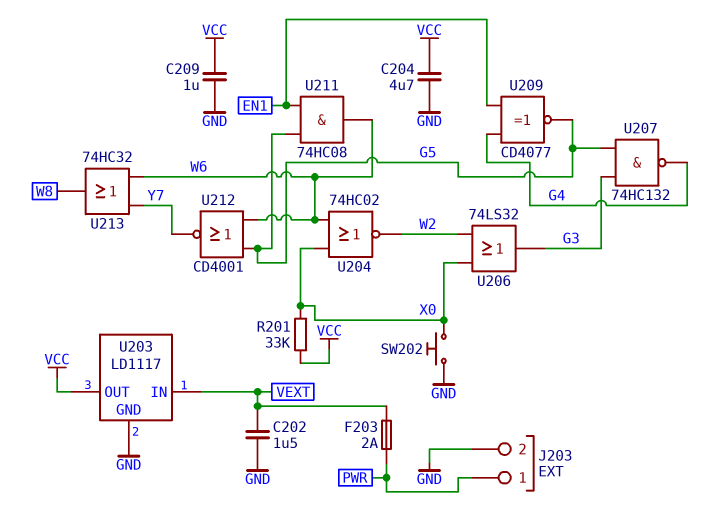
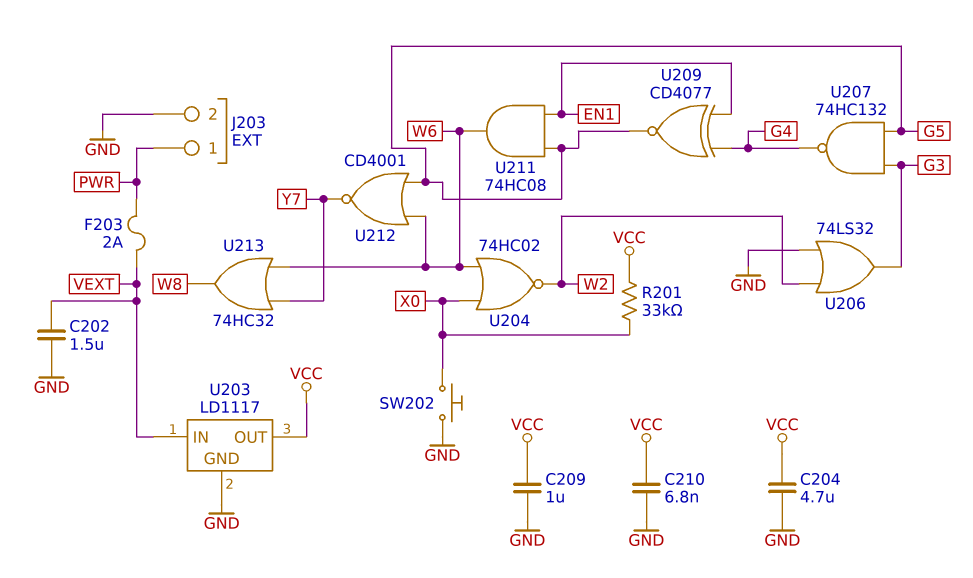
C210: none -> 6.8nF (GND, VCC)
U206: OR 74LS32 (in W2, in X0, out G3) -> OR 74LS32 (in GND, in W2, out G3)

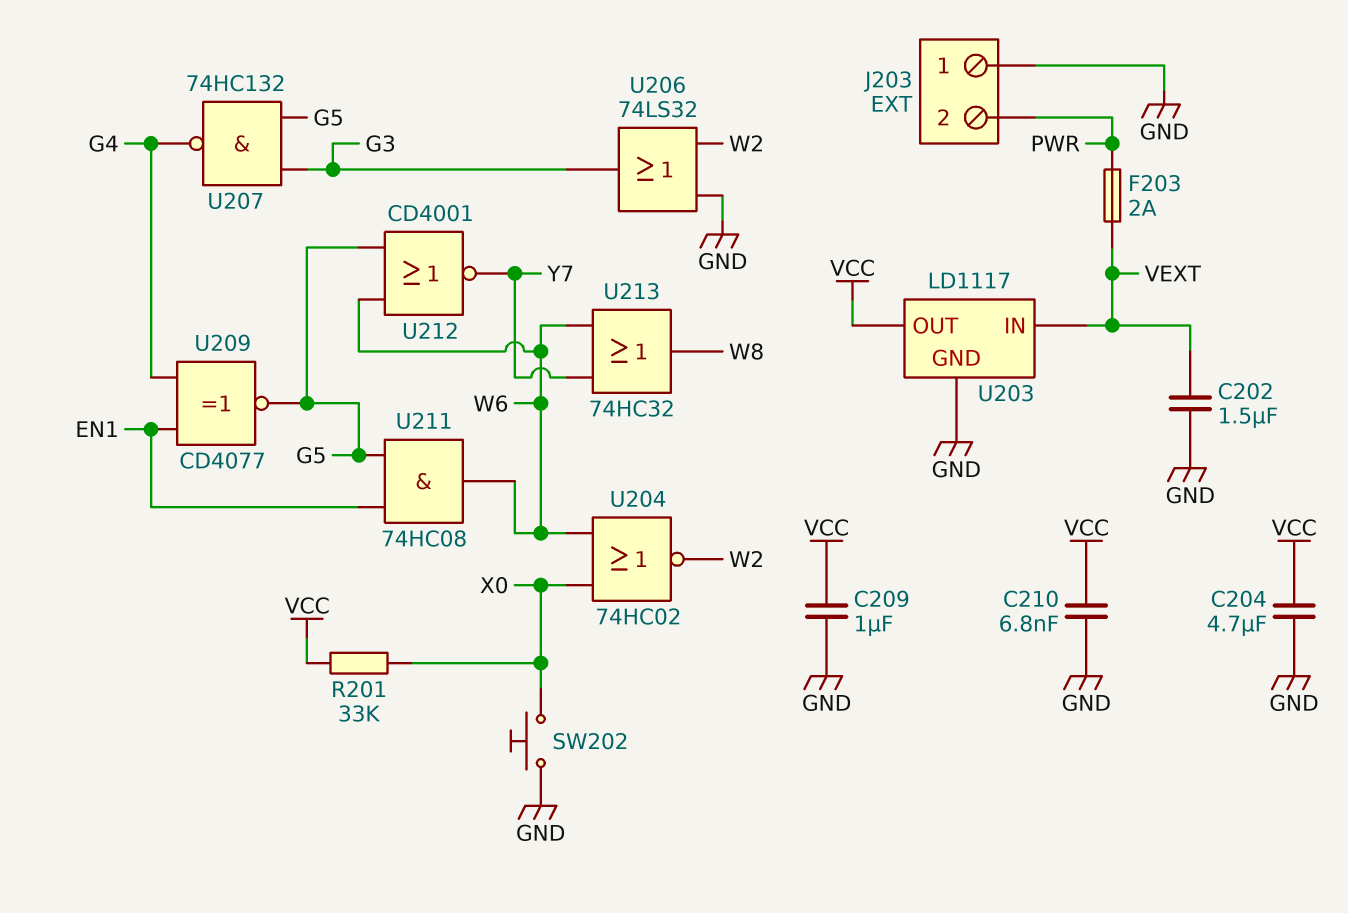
J203 pin 1: PWR -> GND
J203 pin 2: GND -> PWR

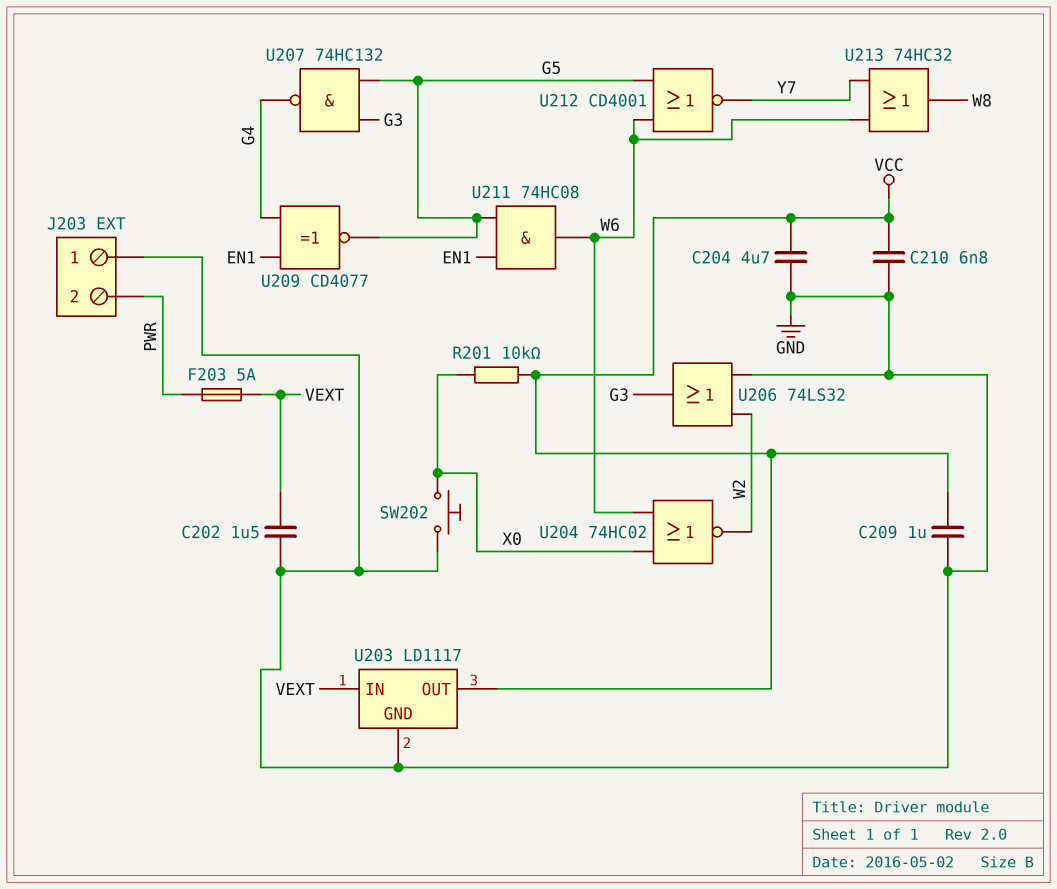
F203: 2A (PWR, VEXT) -> 5A (PWR, VEXT)
R201: 33k (VCC, X0) -> 10k (VCC, X0)

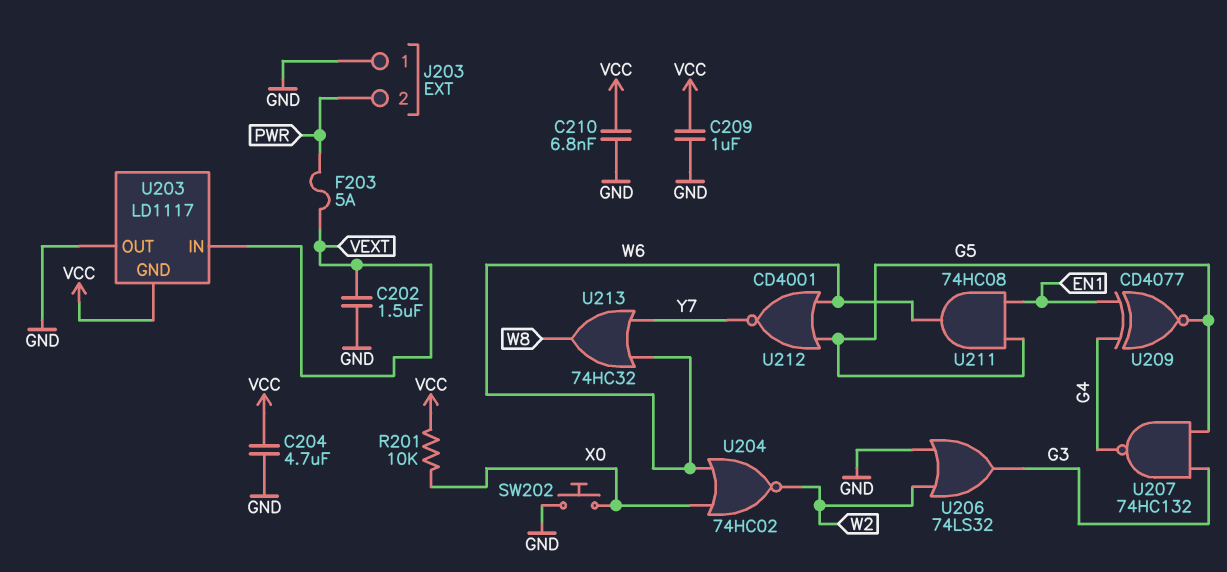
U203 pin GND: GND -> VCC
U203 pin OUT: VCC -> GND

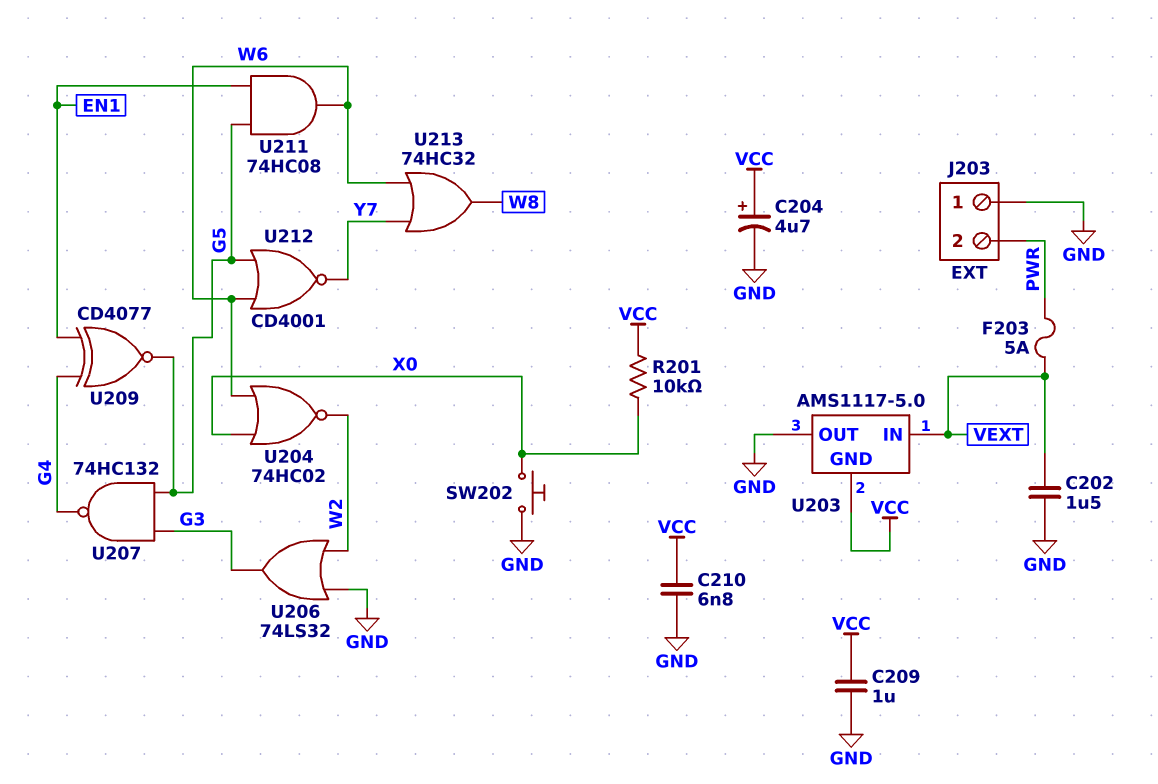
C204: 4.7uF (GND, VCC) -> 4.7uF (plus VCC, minus GND)
U203: LD1117 -> AMS1117-5.0

